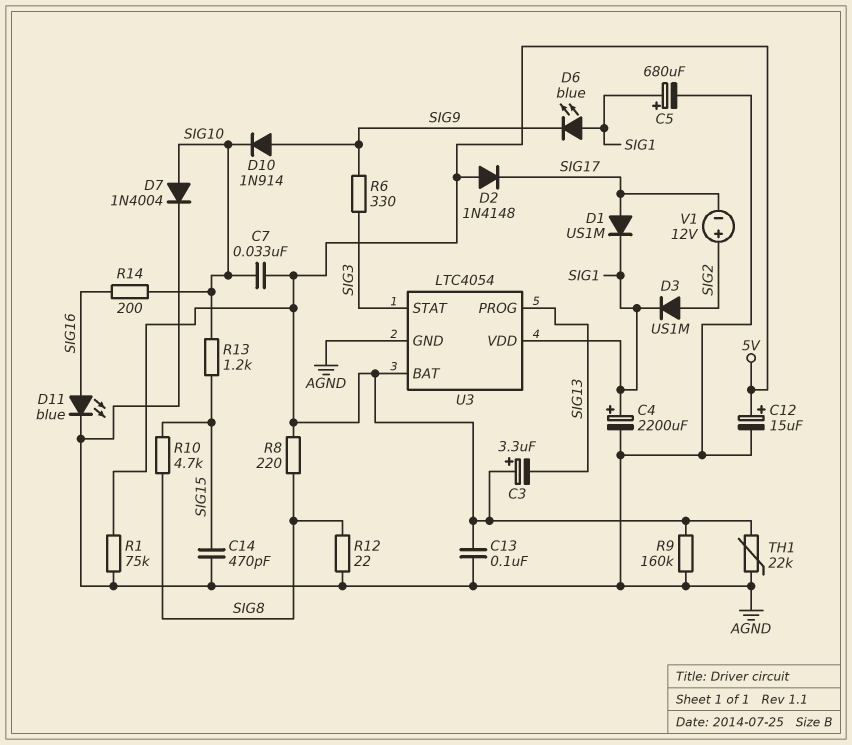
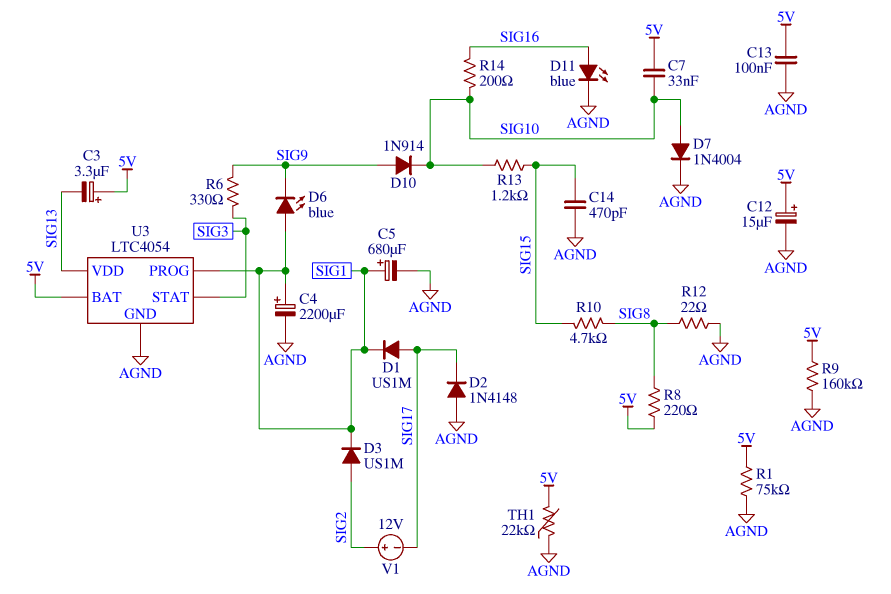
D2: diode 1N4148 (A 5V, K SIG17) -> diode 1N4148 (A AGND, K SIG17)
U3 pin PROG: SIG13 -> SIG1
U3 pin VDD: SIG1 -> SIG13

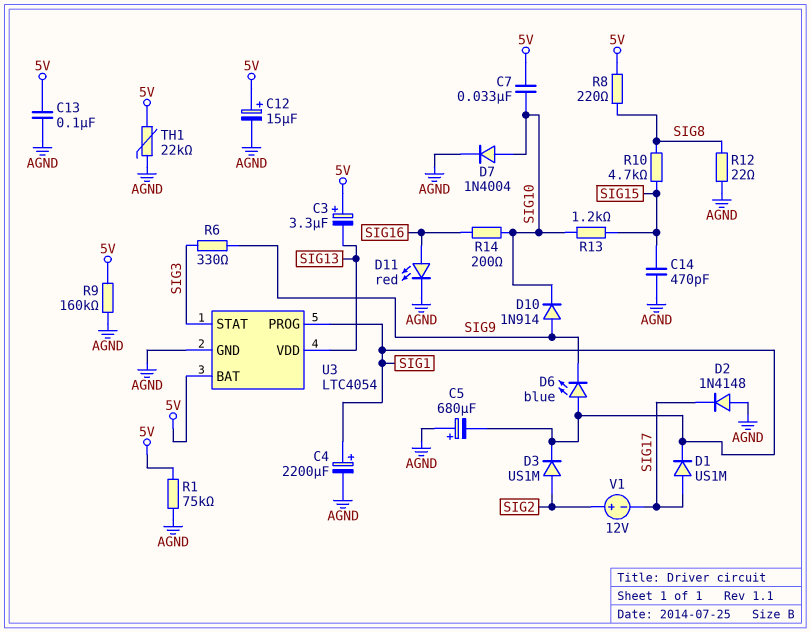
C5: 680uF (plus SIG1, minus AGND) -> 680uF (plus AGND, minus SIG1)
D11: LED blue (A SIG16, K AGND) -> LED red (A SIG16, K AGND)

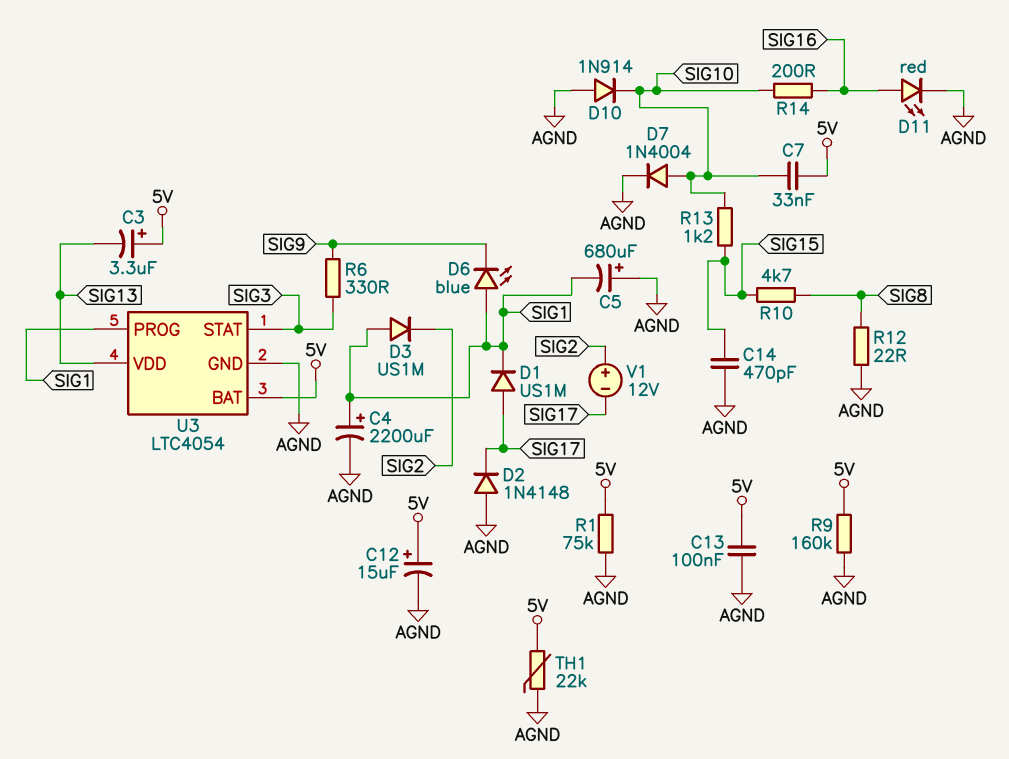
D3: diode US1M (A SIG2, K SIG1) -> diode US1M (A SIG1, K SIG2)
D10: diode 1N914 (A SIG9, K SIG10) -> diode 1N914 (A AGND, K SIG10)
R8: 220 (5V, SIG8) -> none

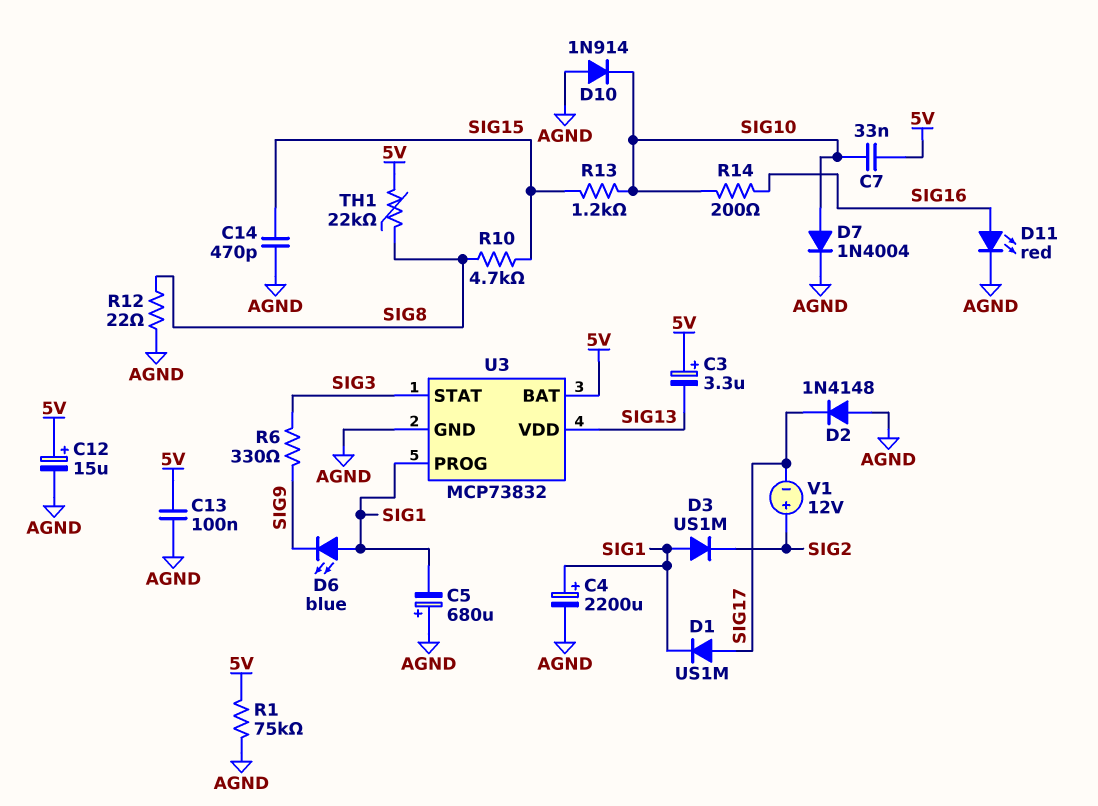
R9: 160k (5V, AGND) -> none
TH1: 22k (5V, AGND) -> 22k (5V, SIG8)
U3: LTC4054 -> MCP73832

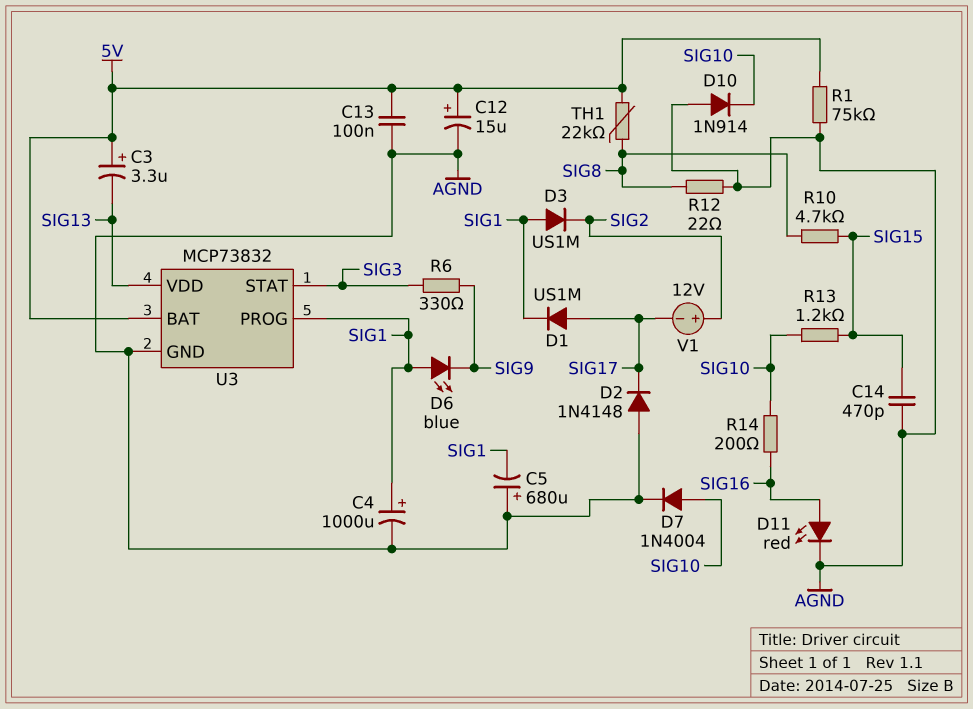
C4: 2200uF (plus SIG1, minus AGND) -> 1000uF (plus SIG1, minus AGND)
C7: 33nF (5V, SIG10) -> none

